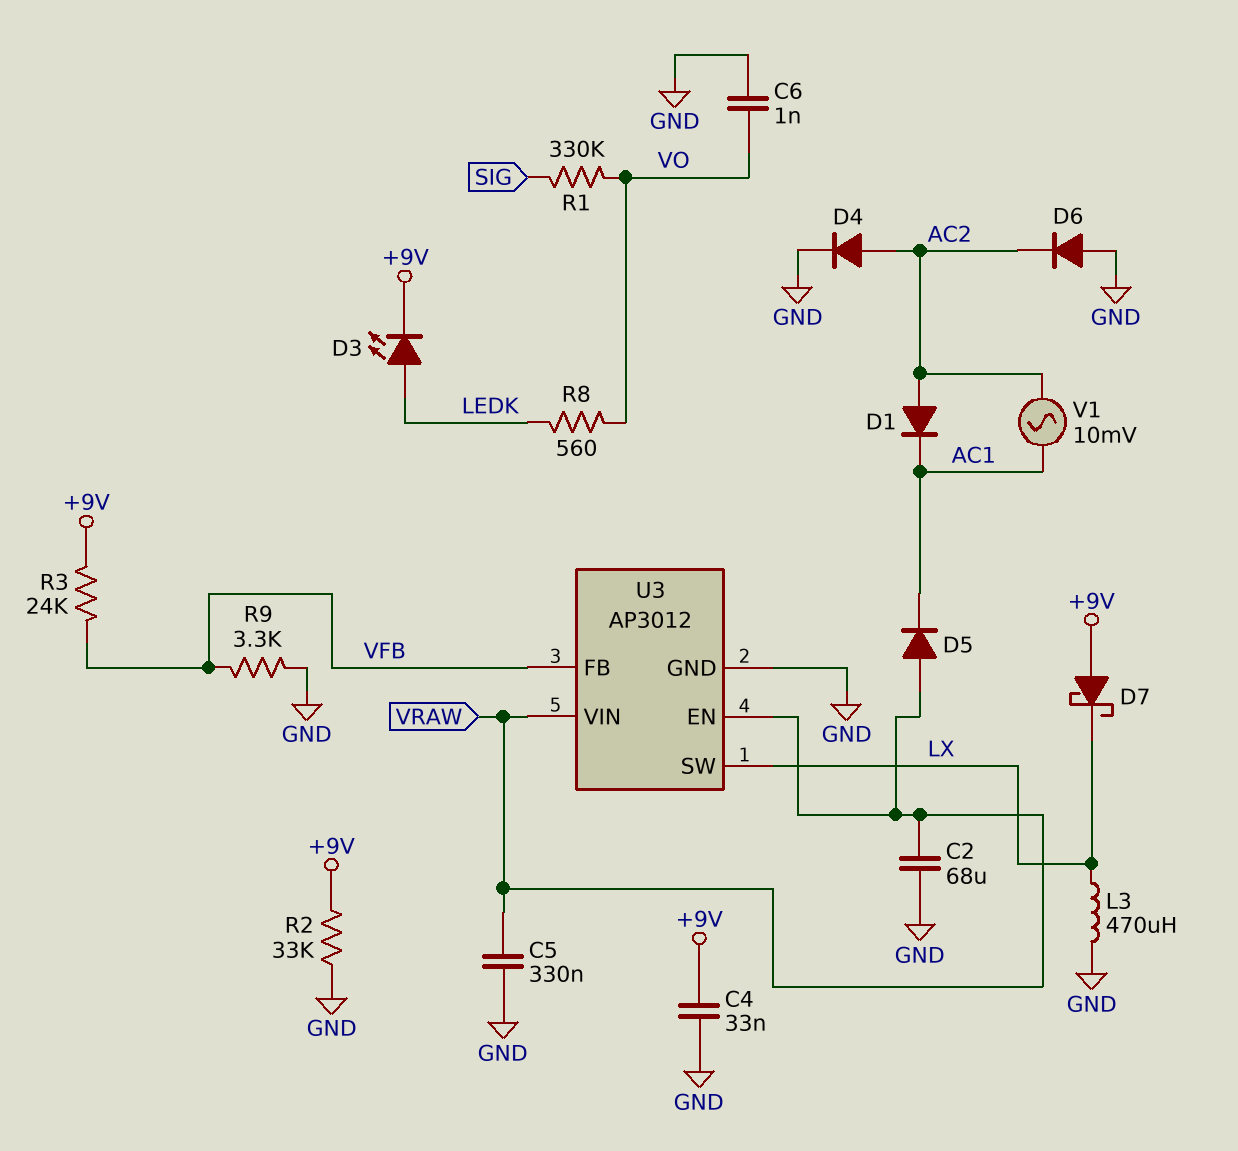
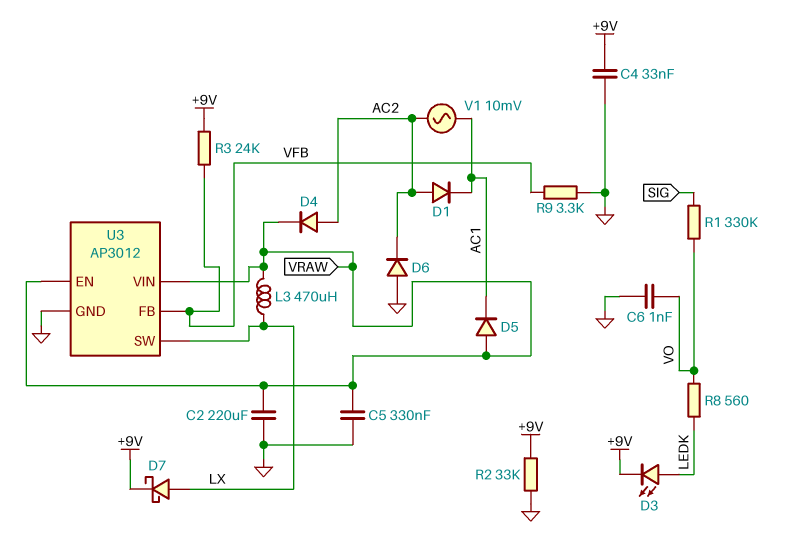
C2: 68uF (GND, VRAW) -> 220uF (GND, VRAW)
D4: diode (A AC2, K GND) -> diode (A AC2, K VRAW)
D7: schottky (A +9V, K LX) -> schottky (A LX, K +9V)
L3: 470uH (GND, LX) -> 470uH (LX, VRAW)

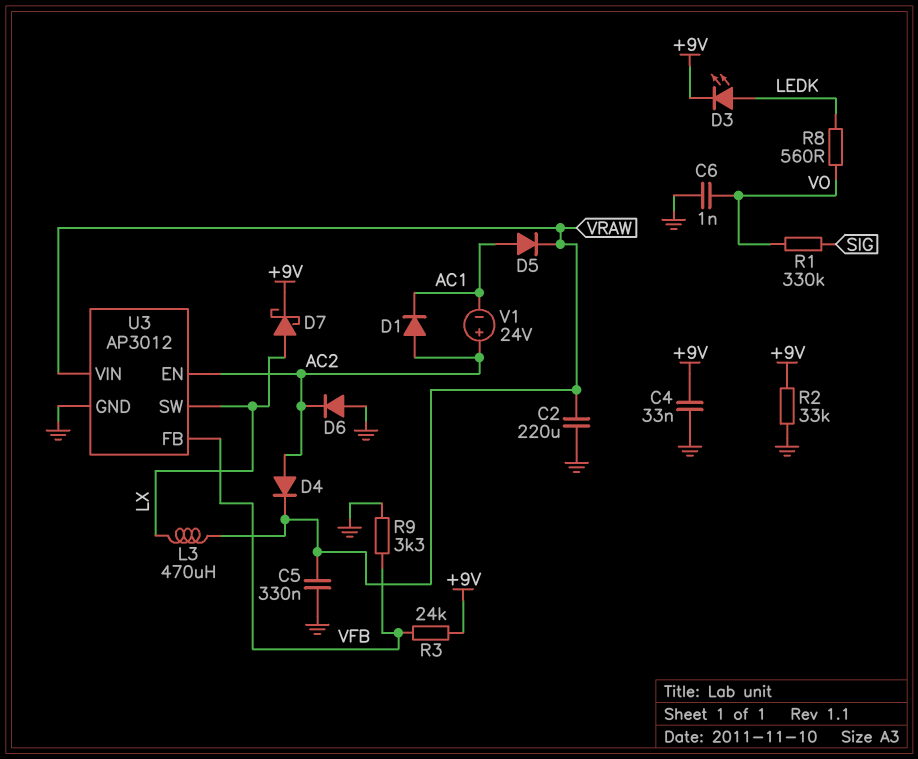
D5: diode (A VRAW, K AC1) -> diode (A AC1, K VRAW)
U3 pin EN: VRAW -> AC2
V1: AC 10mV (AC1, AC2) -> 24V (plus AC2, minus AC1)

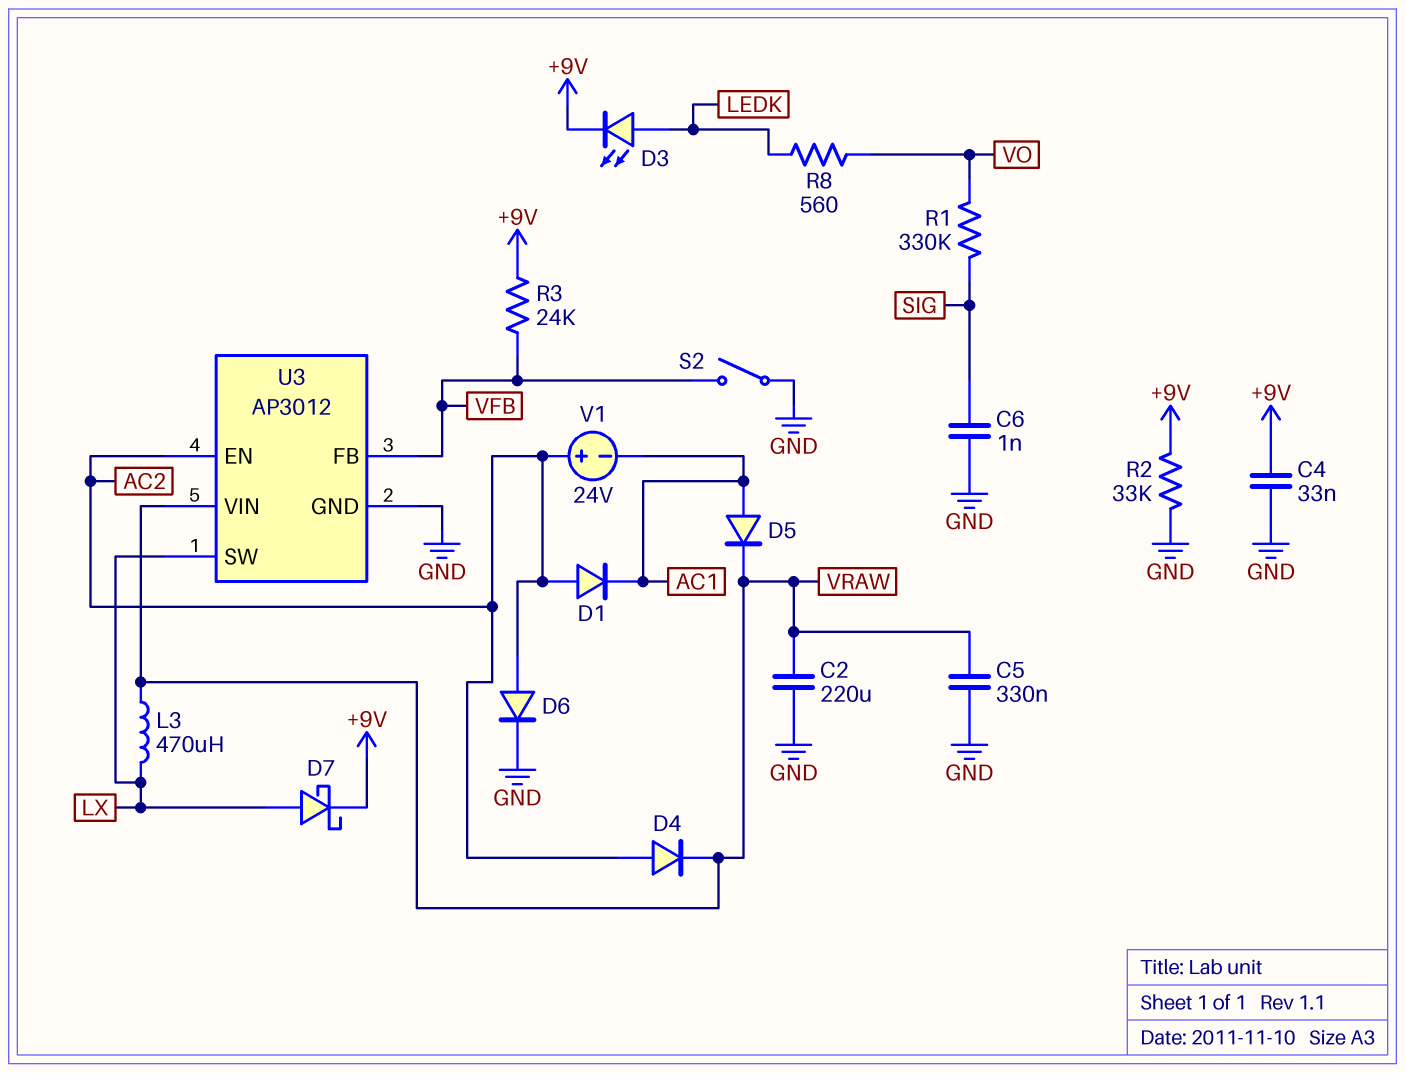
C6: 1nF (GND, VO) -> 1nF (GND, SIG)
D6: diode (A GND, K AC2) -> diode (A AC2, K GND)
R9: 3.3k (GND, VFB) -> none
S2: none -> switch (GND, VFB)

